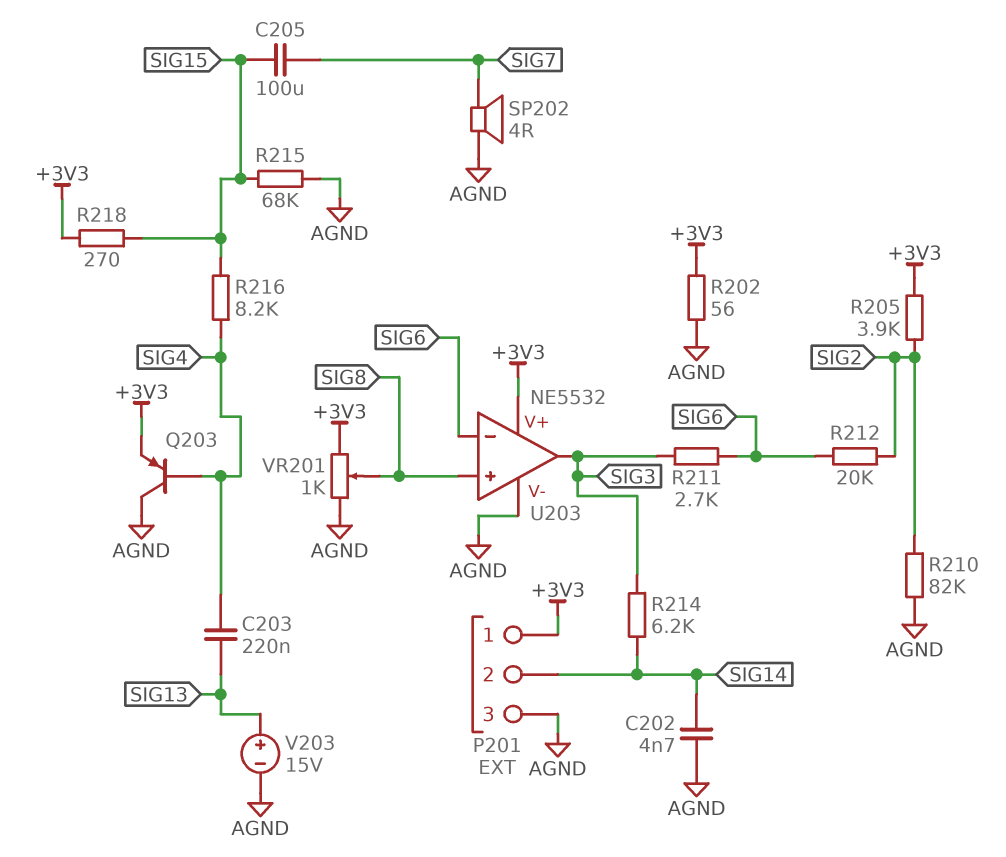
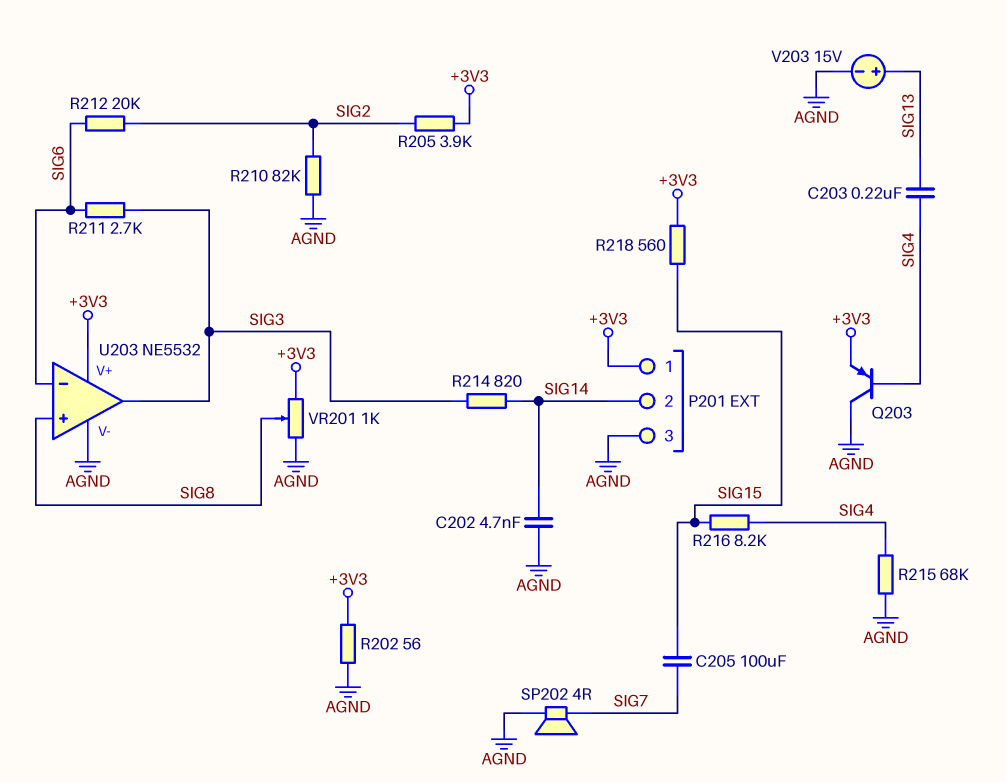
R214: 6.2k (SIG3, SIG14) -> 820 (SIG3, SIG14)
R215: 68k (AGND, SIG15) -> 68k (AGND, SIG4)
R218: 270 (+3V3, SIG15) -> 560 (+3V3, SIG15)

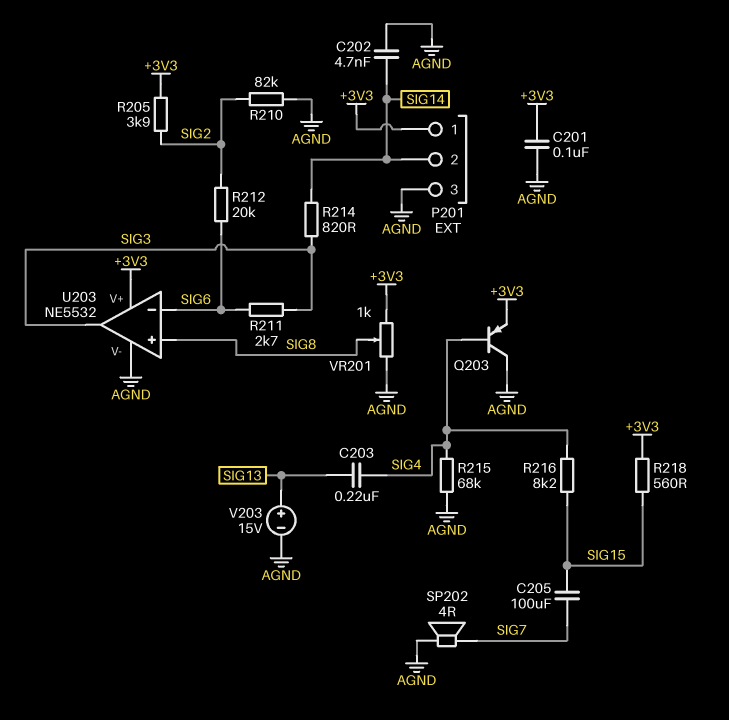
C201: none -> 100nF (+3V3, AGND)
R202: 56 (+3V3, AGND) -> none

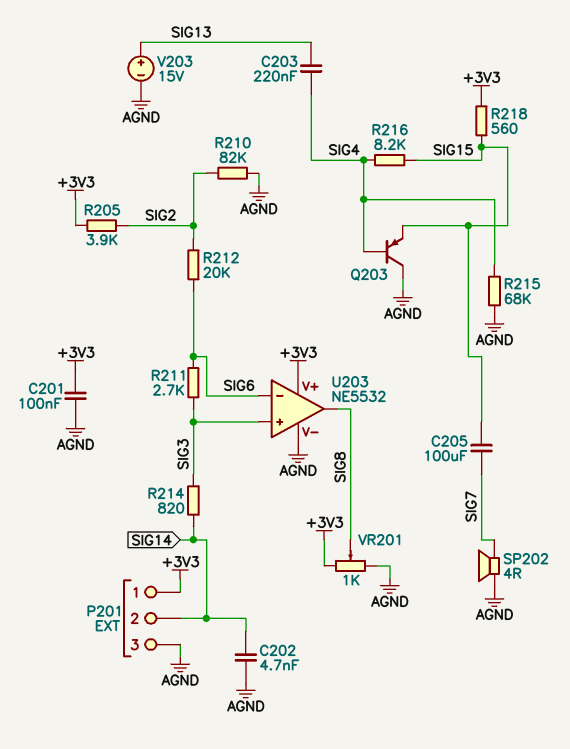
Q203: PNP (B SIG4, C AGND, E +3V3) -> PNP (B SIG4, C AGND, E SIG15)
U203 pin in+: SIG8 -> SIG3
U203 pin out: SIG3 -> SIG8

